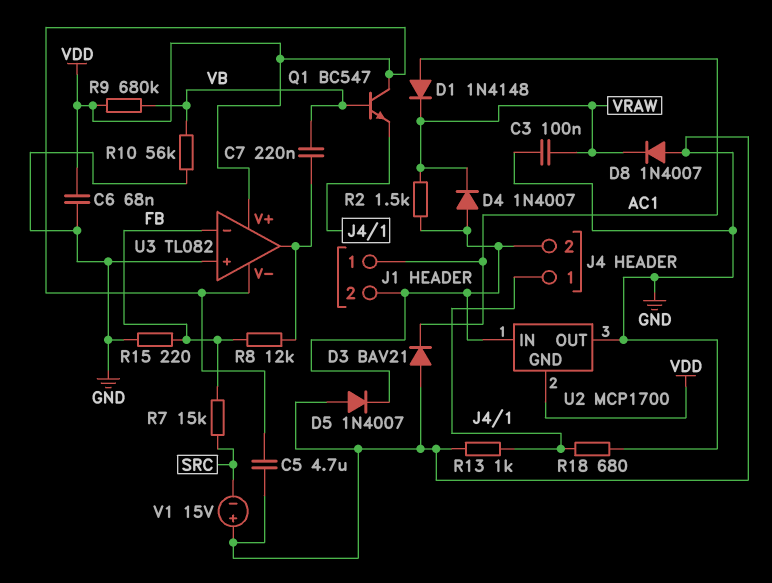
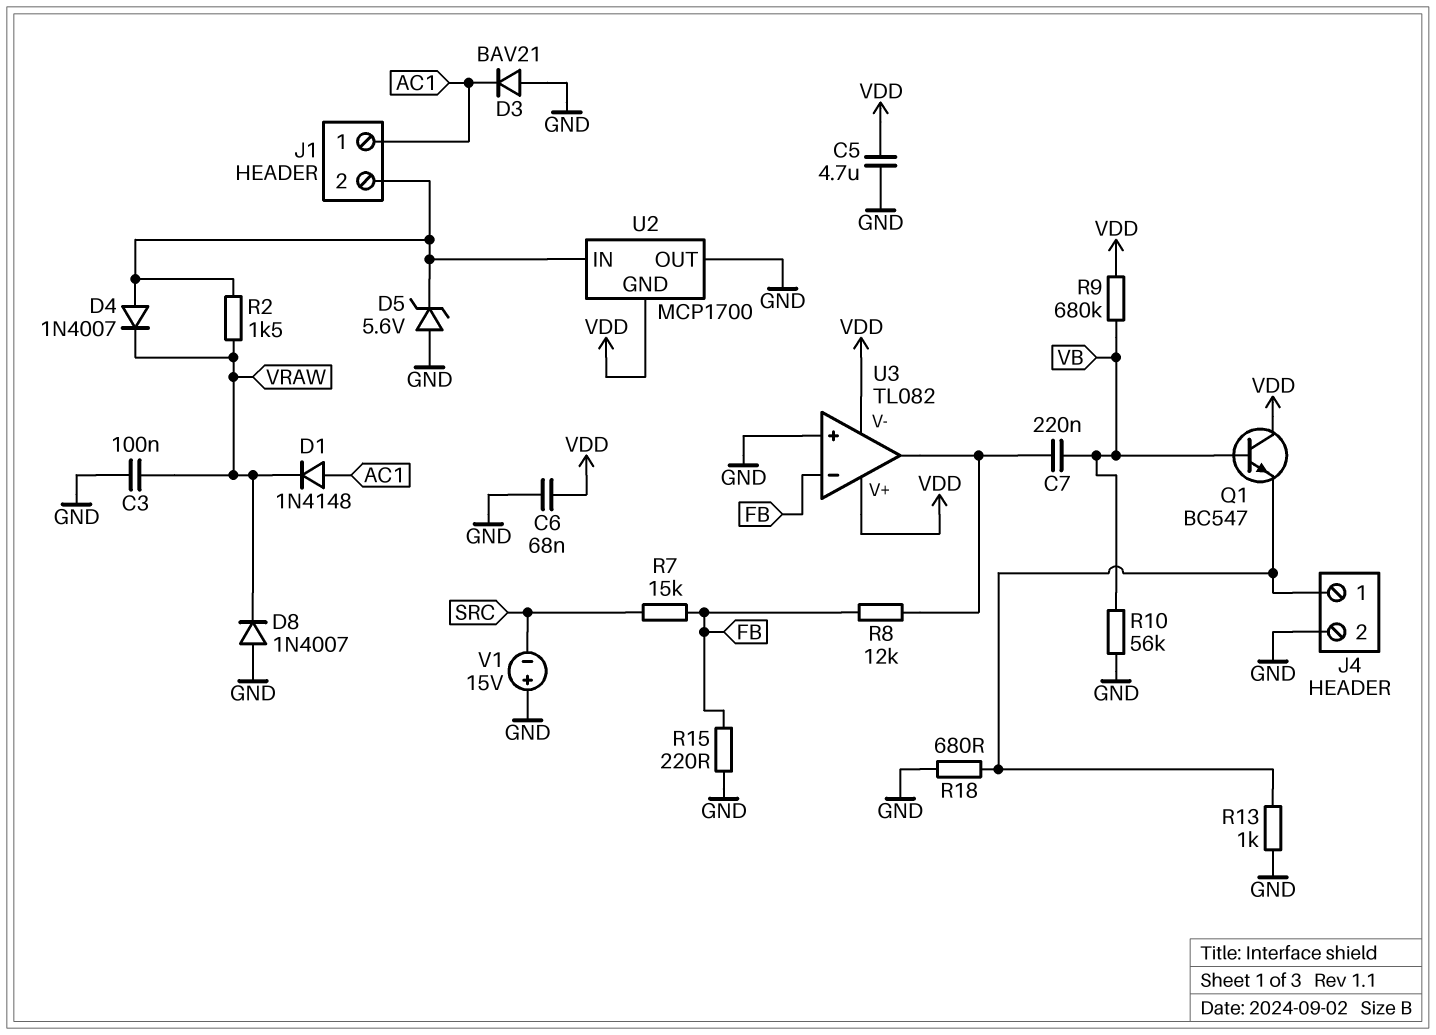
D5: diode 1N4007 (A GND, K J1/2) -> zener 5.6V (A GND, K J1/2)
J4 pin 2: J1/2 -> GND

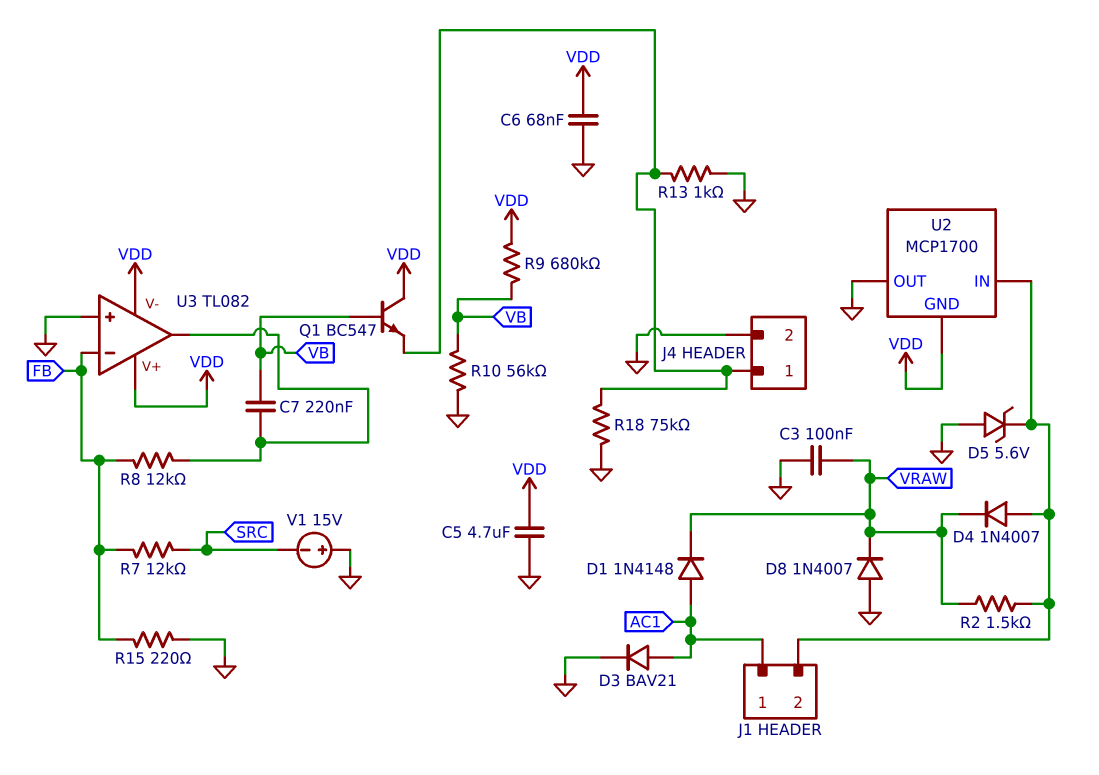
D3: diode BAV21 (A GND, K AC1) -> diode BAV21 (A AC1, K GND)
R7: 15k (FB, SRC) -> 12k (FB, SRC)
R18: 680 (GND, J4/1) -> 75k (GND, J4/1)

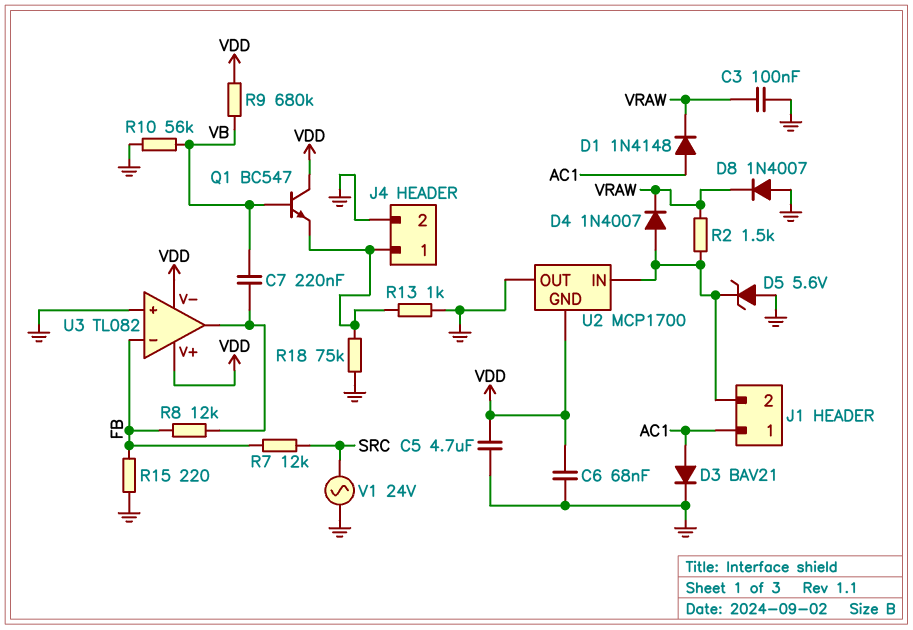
V1: 15V (plus GND, minus SRC) -> AC 24V (GND, SRC)

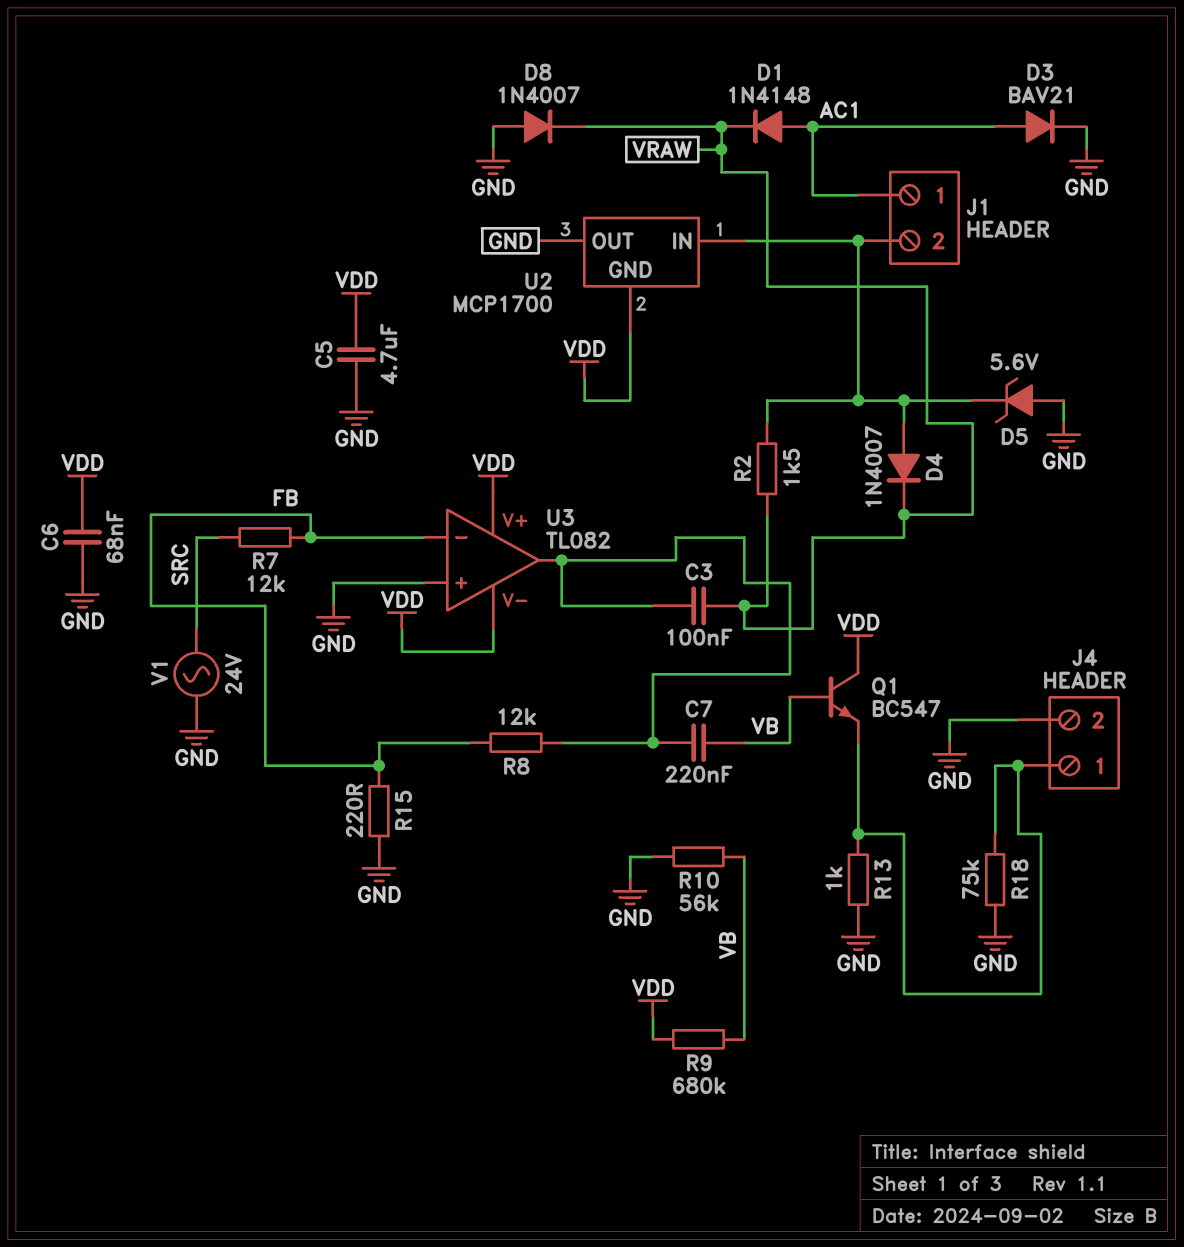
C3: 100nF (GND, VRAW) -> 100nF (U3/out, VRAW)

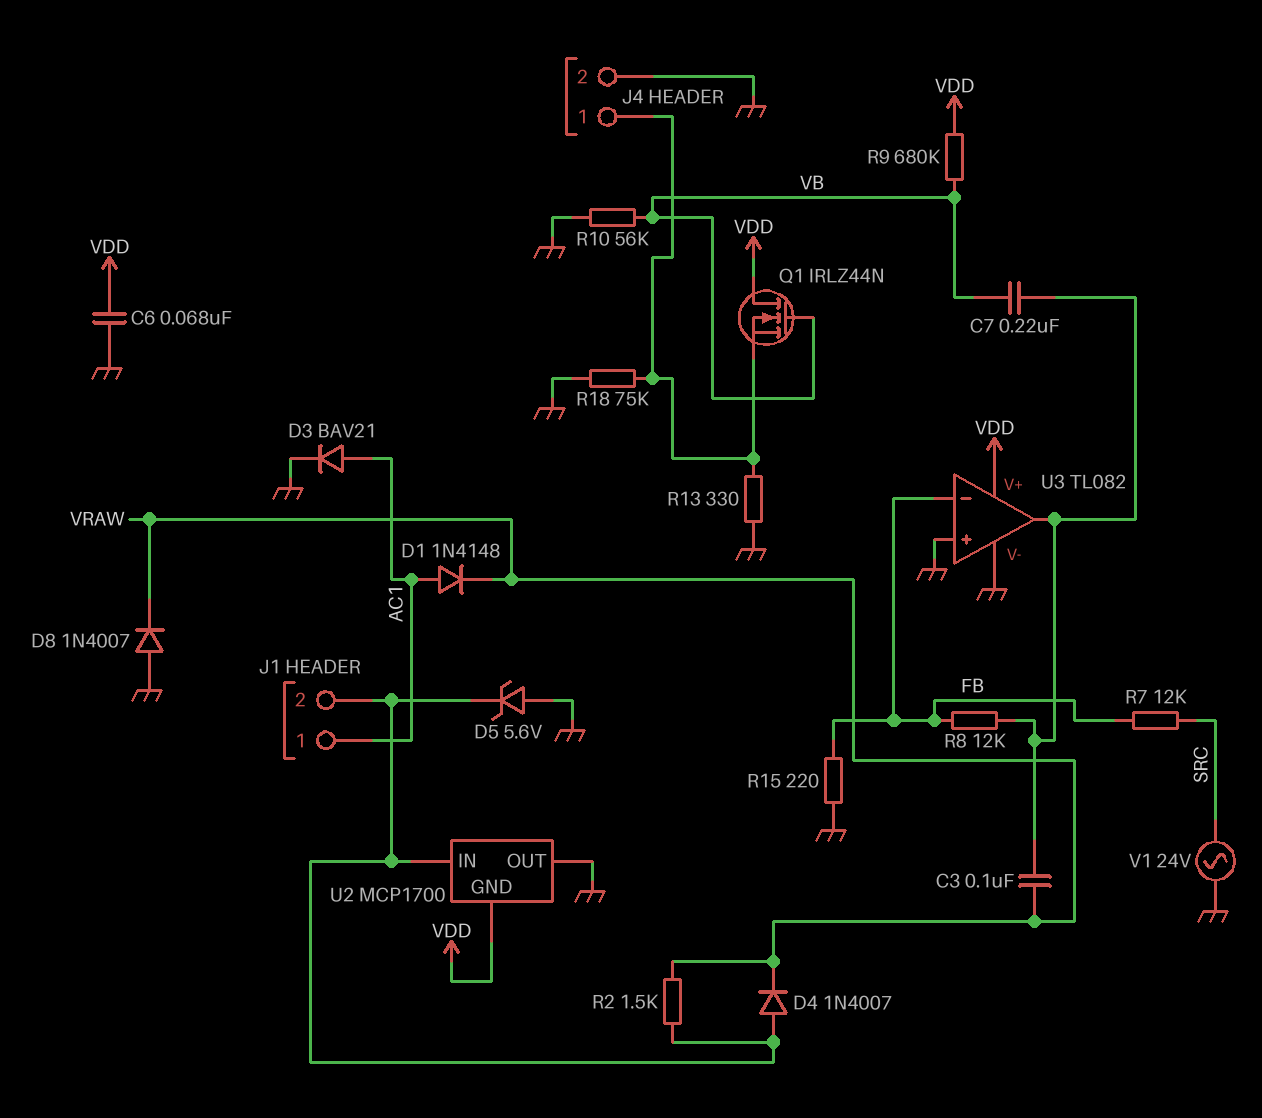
C5: 4.7uF (GND, VDD) -> none
Q1: NPN BC547 (B VB, C VDD, E J4/1) -> NMOS IRLZ44N (G VB, D VDD, S J4/1)
R13: 1k (GND, J4/1) -> 330 (GND, J4/1)
U3 pin V-: VDD -> GND

